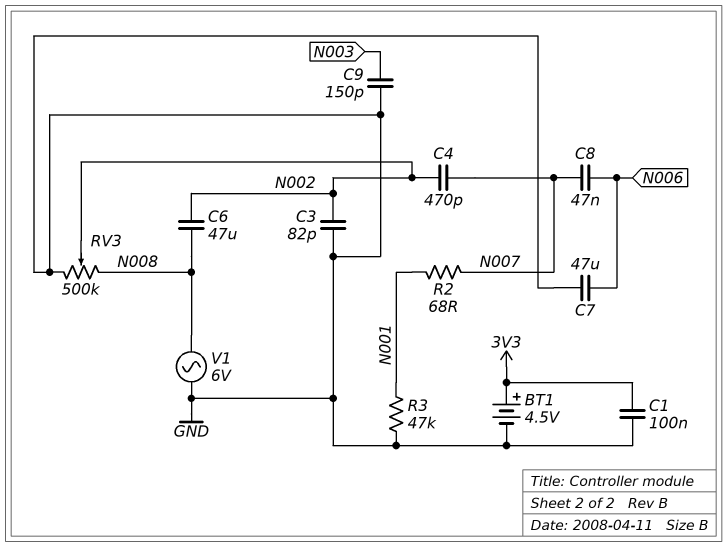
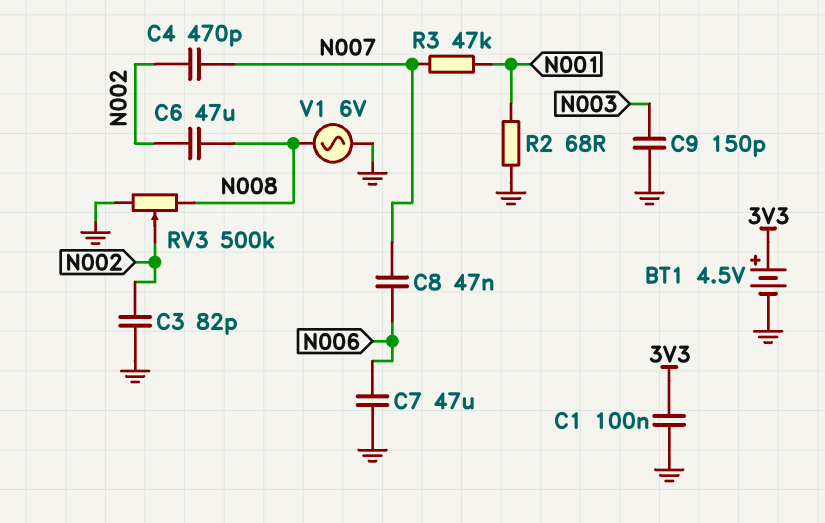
R2: 68 (N001, N007) -> 68 (GND, N001)
R3: 47k (GND, N001) -> 47k (N001, N007)

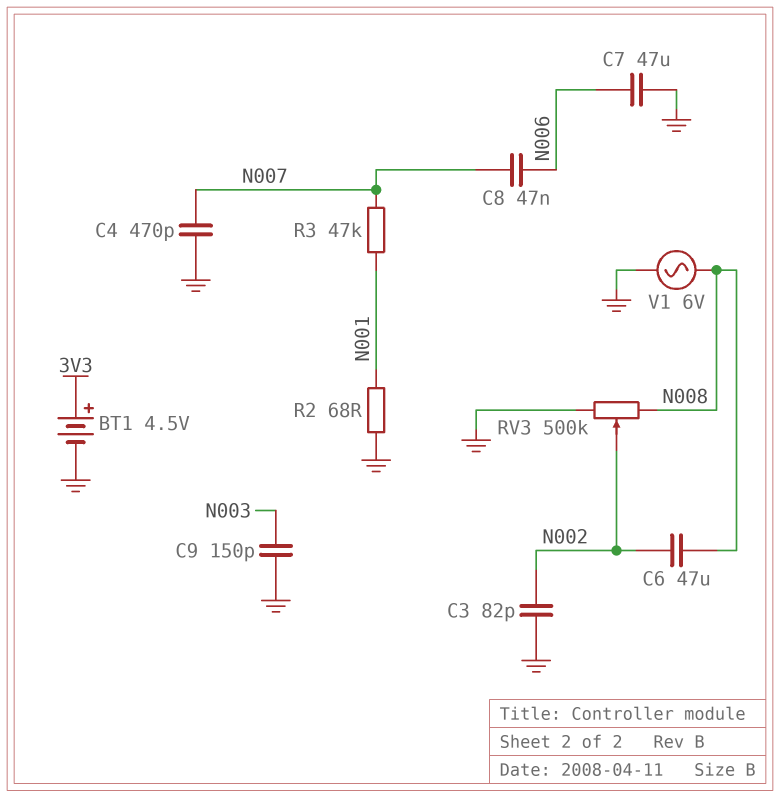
C1: 100nF (3V3, GND) -> none
C4: 470pF (N002, N007) -> 470pF (GND, N007)

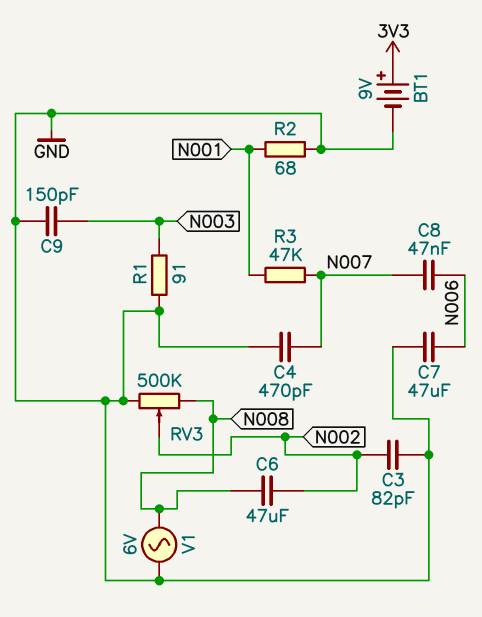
BT1: 4.5V (plus 3V3, minus GND) -> 9V (plus 3V3, minus GND)
R1: none -> 91 (GND, N003)

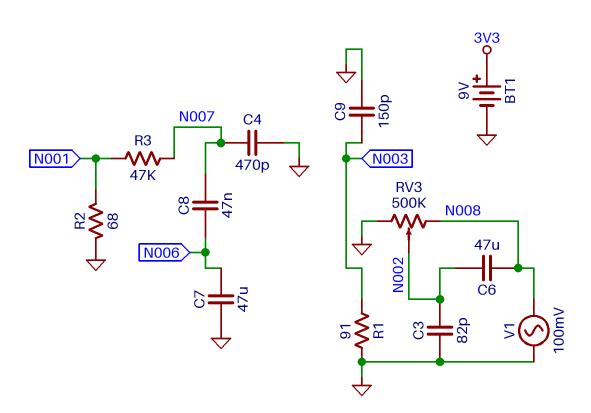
V1: AC 6V (GND, N008) -> AC 100mV (GND, N008)

